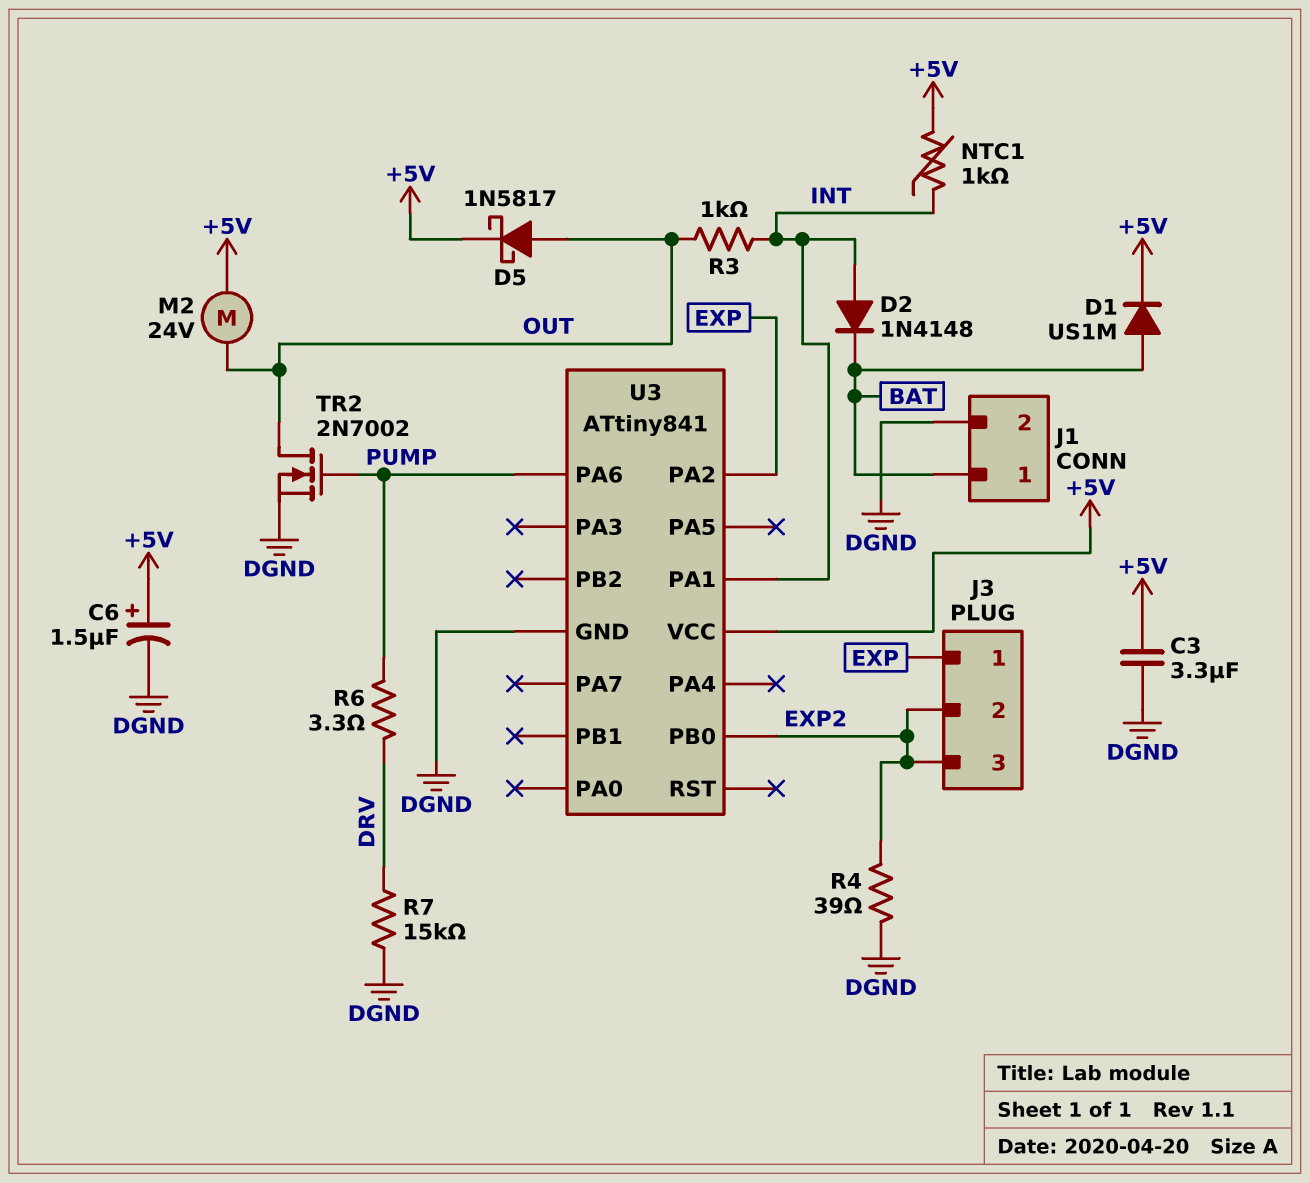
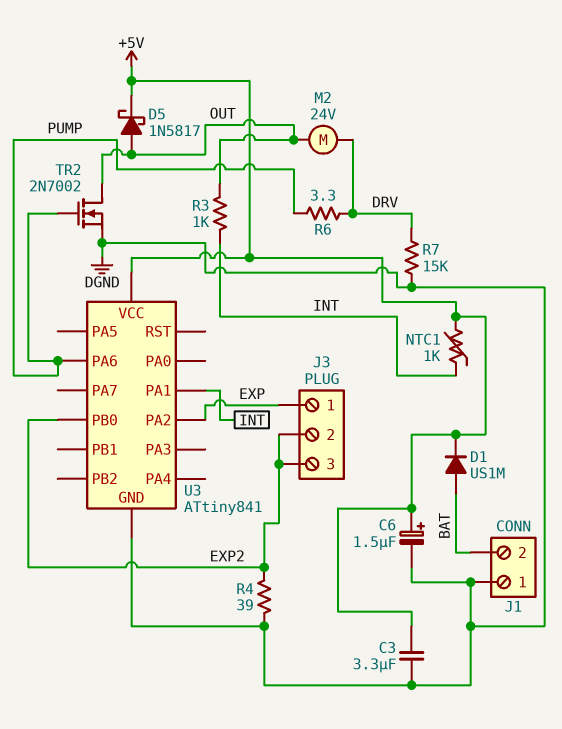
D2: diode 1N4148 (A INT, K BAT) -> none
J1 pin 1: BAT -> DGND
J1 pin 2: DGND -> BAT
M2: motor 24V (+5V, OUT) -> motor 24V (DRV, OUT)

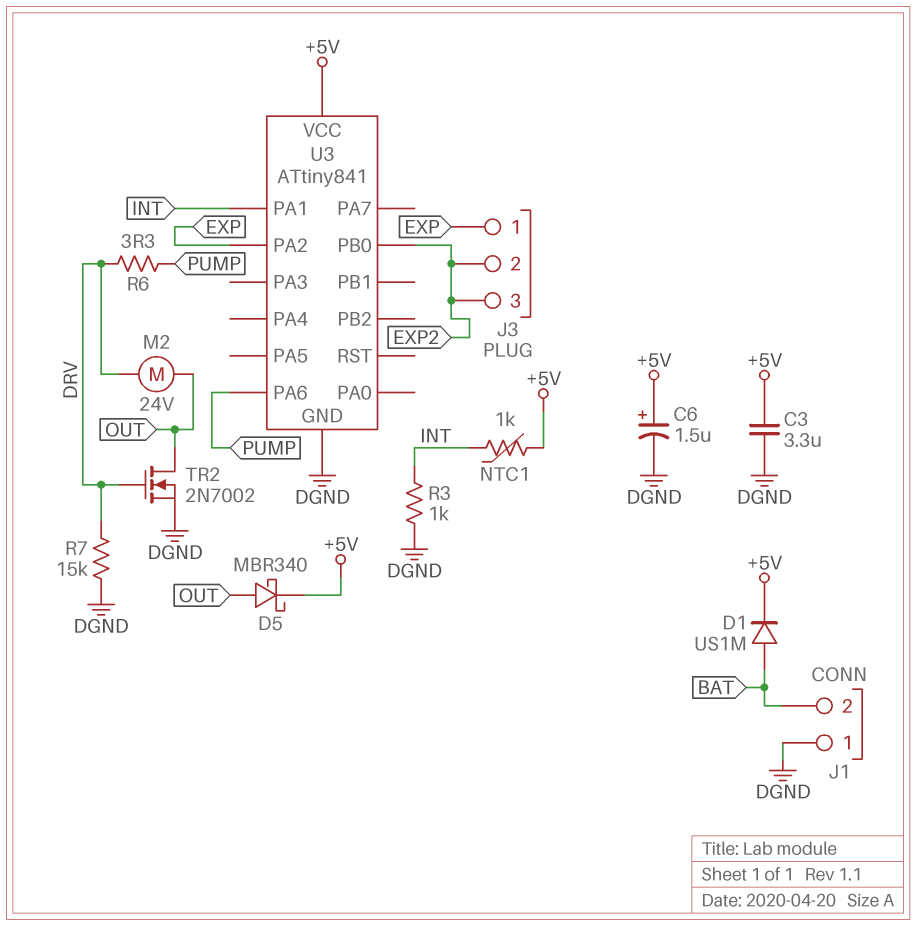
D5: schottky 1N5817 (A OUT, K +5V) -> schottky MBR340 (A OUT, K +5V)
R3: 1k (INT, OUT) -> 1k (DGND, INT)
R4: 39 (DGND, EXP2) -> none
TR2: NMOS 2N7002 (G PUMP, D OUT, S DGND) -> NMOS 2N7002 (G DRV, D OUT, S DGND)

